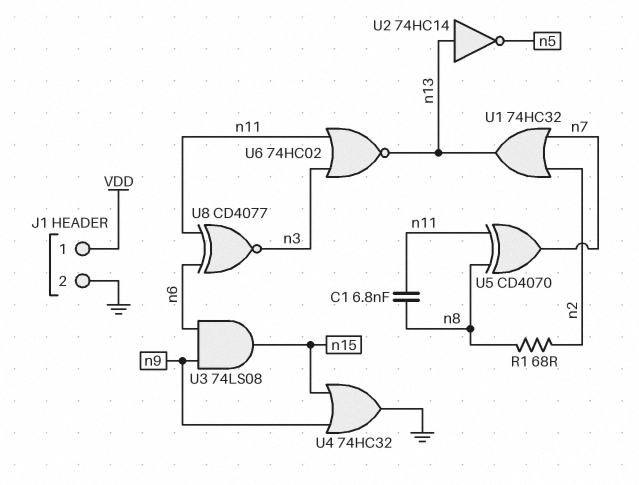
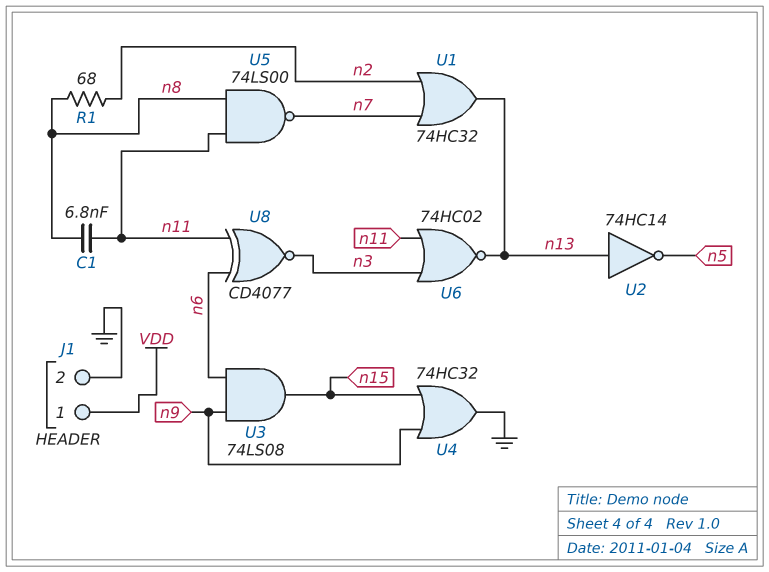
U5: XOR CD4070 (in n8, in n11, out n7) -> NAND 74LS00 (in n8, in n11, out n7)

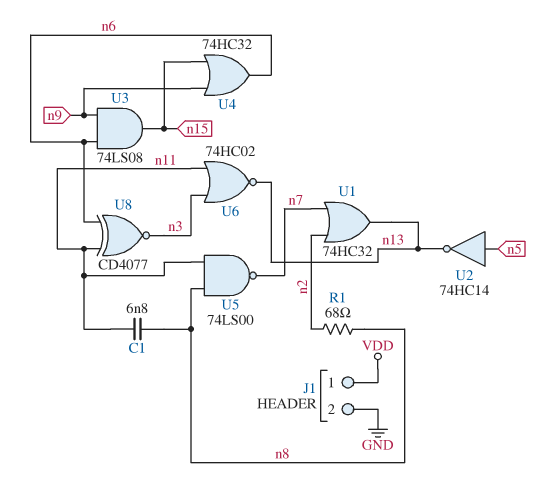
U2: NOT 74HC14 (in n13, out n5) -> NOT 74HC14 (in n5, out n13)
U4: OR 74HC32 (in n9, in n15, out GND) -> OR 74HC32 (in n9, in n15, out n6)

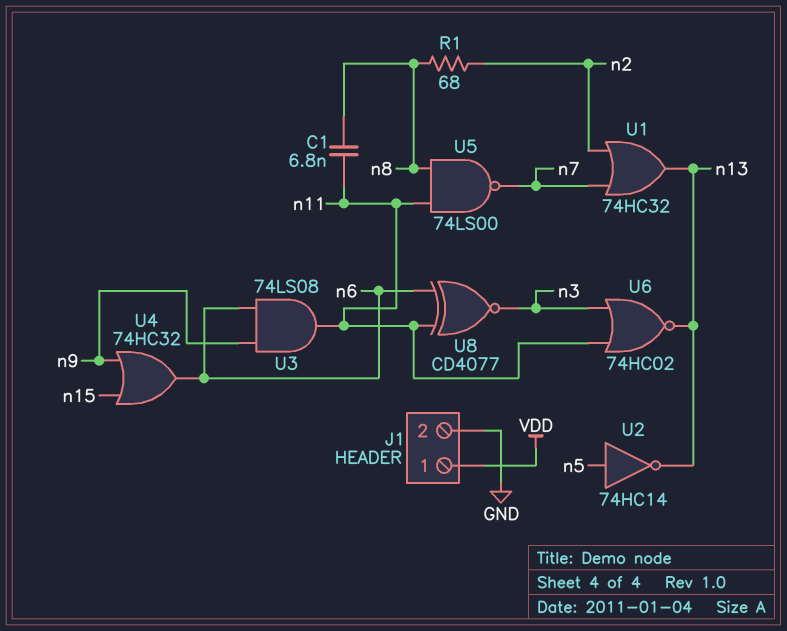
U3: AND 74LS08 (in n6, in n9, out n15) -> AND 74LS08 (in n6, in n9, out n11)

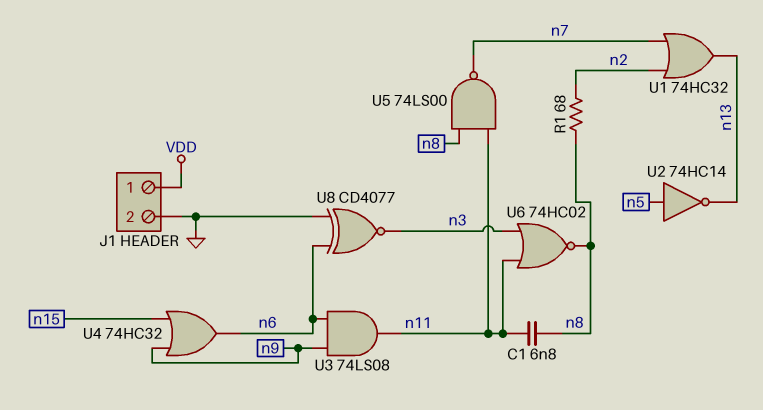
U6: NOR 74HC02 (in n3, in n11, out n13) -> NOR 74HC02 (in n3, in n11, out n8)
U8: XNOR CD4077 (in n6, in n11, out n3) -> XNOR CD4077 (in GND, in n6, out n3)

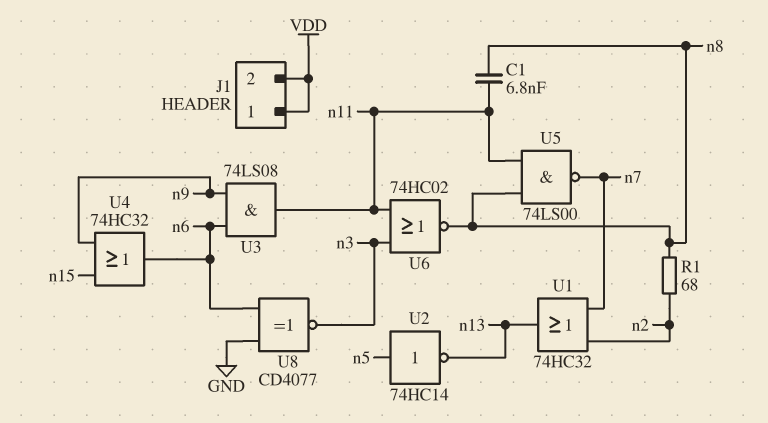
J1 pin 2: GND -> VDD

